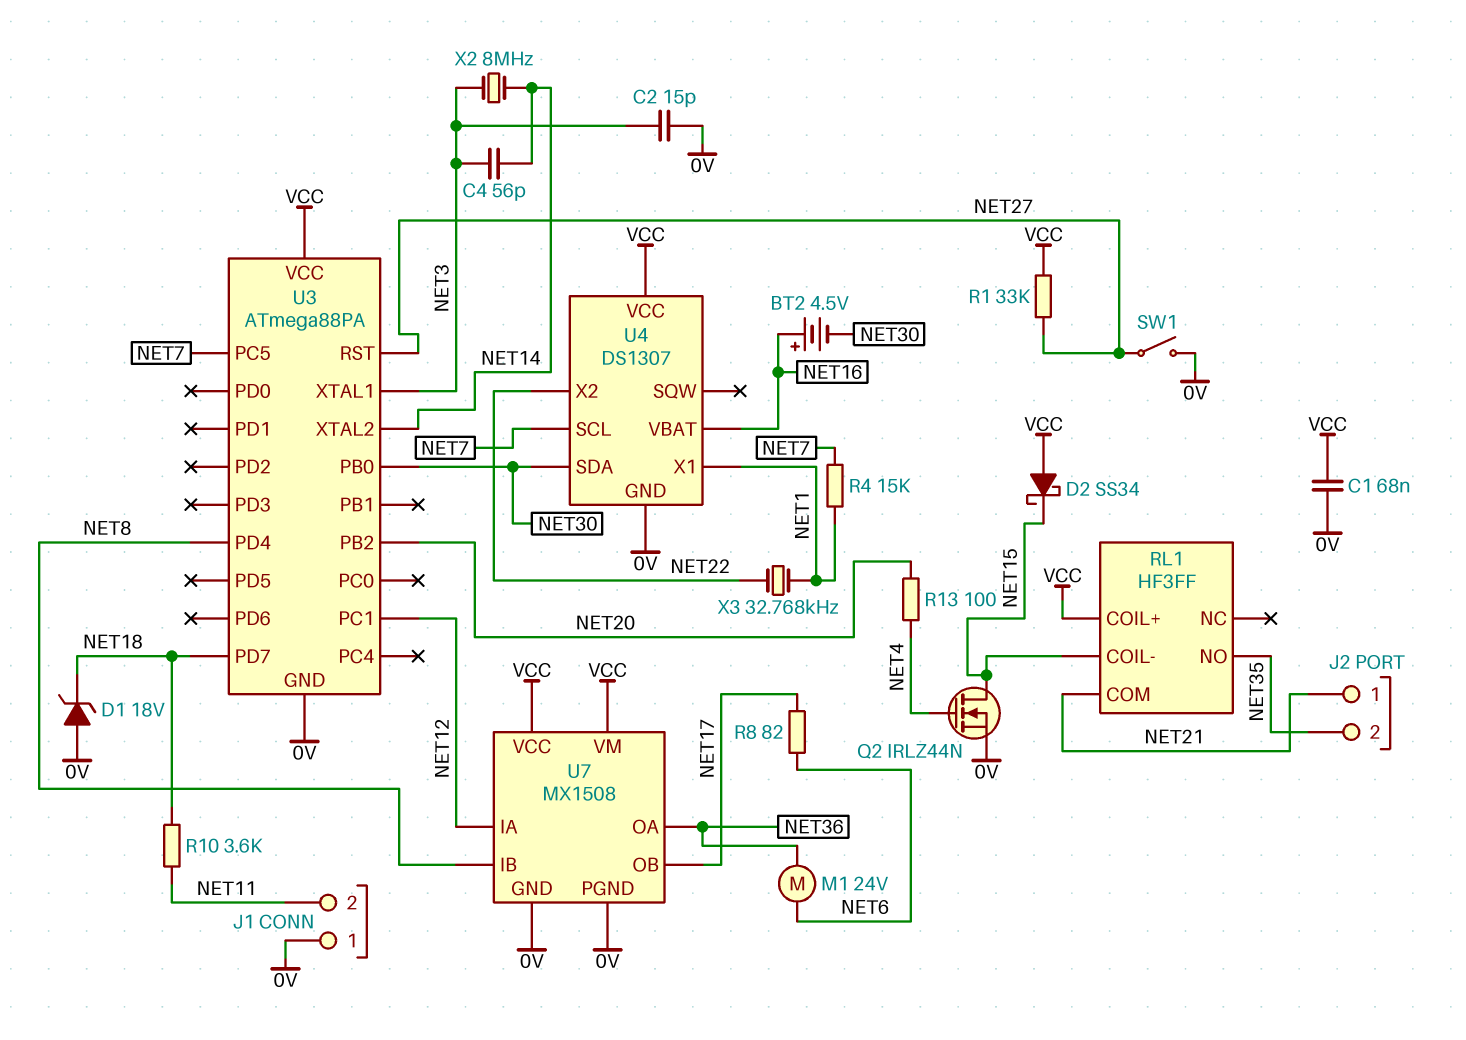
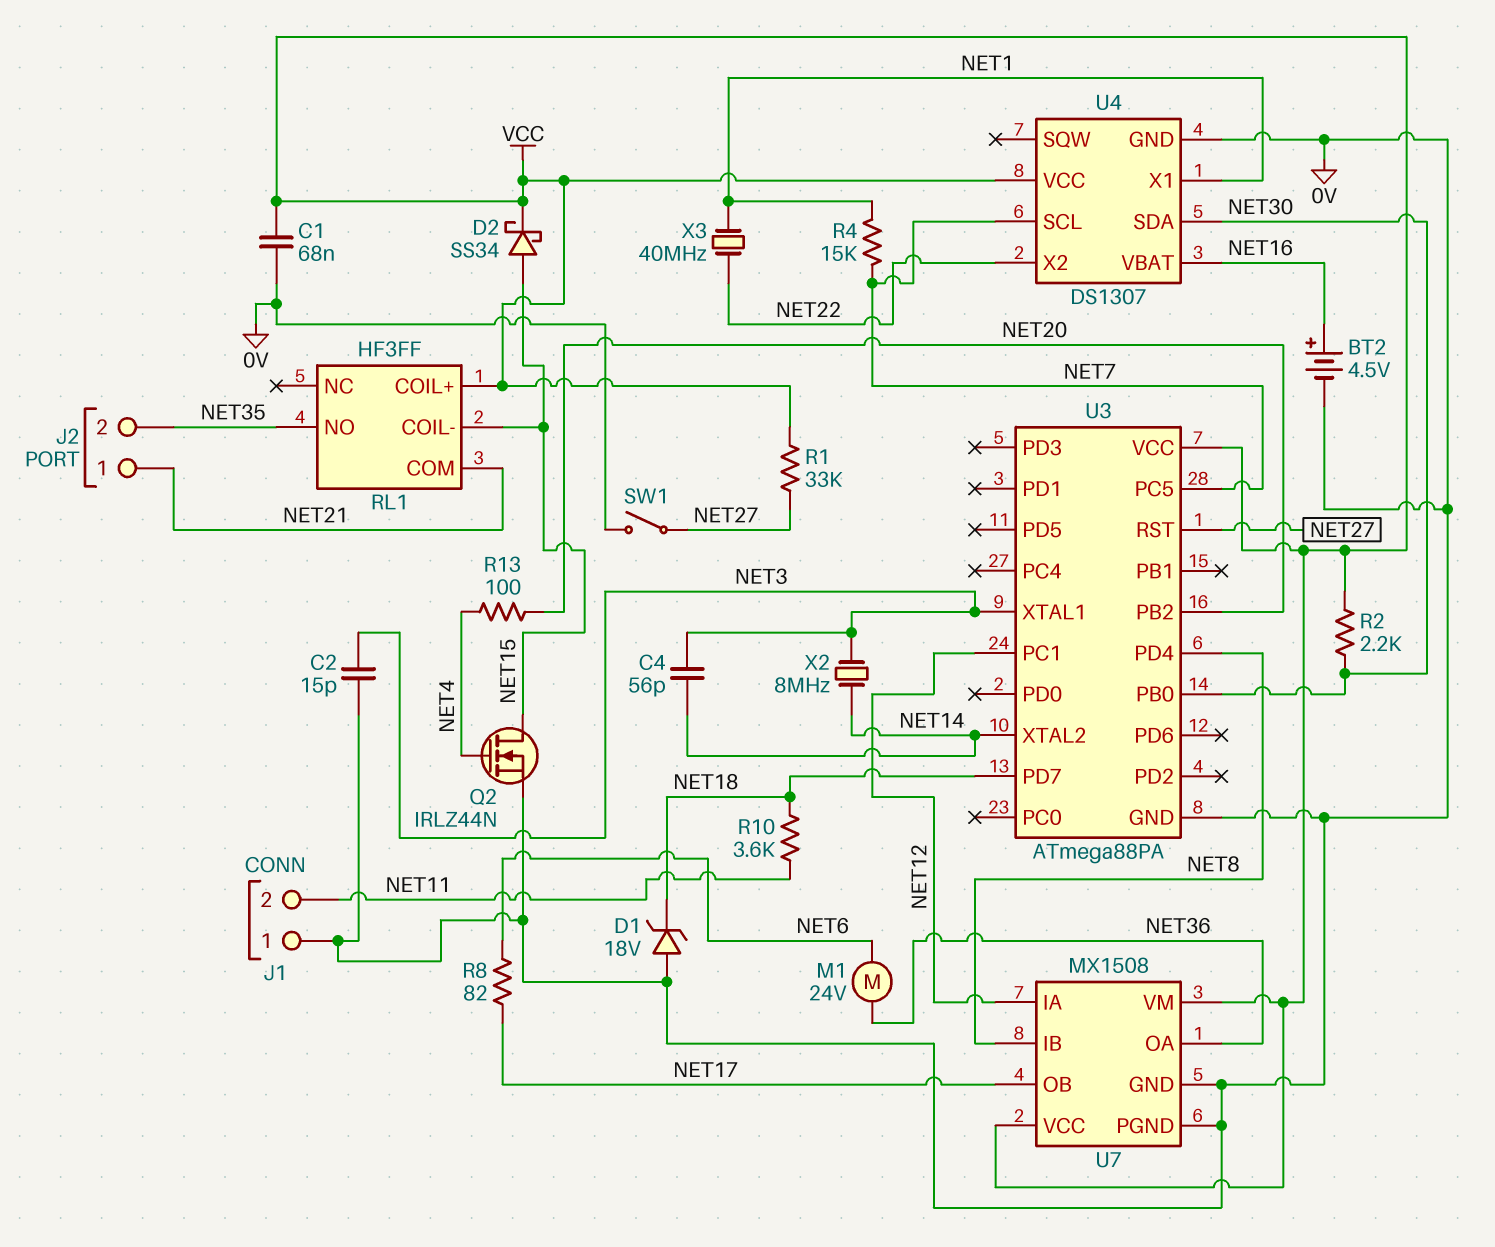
BT2: 4.5V (plus NET16, minus NET30) -> 4.5V (plus NET16, minus 0V)
D2: schottky SS34 (A VCC, K NET15) -> schottky SS34 (A NET15, K VCC)
R2: none -> 2.2k (NET30, VCC)
X3: 32.768kHz (NET1, NET22) -> 40MHz (NET1, NET22)

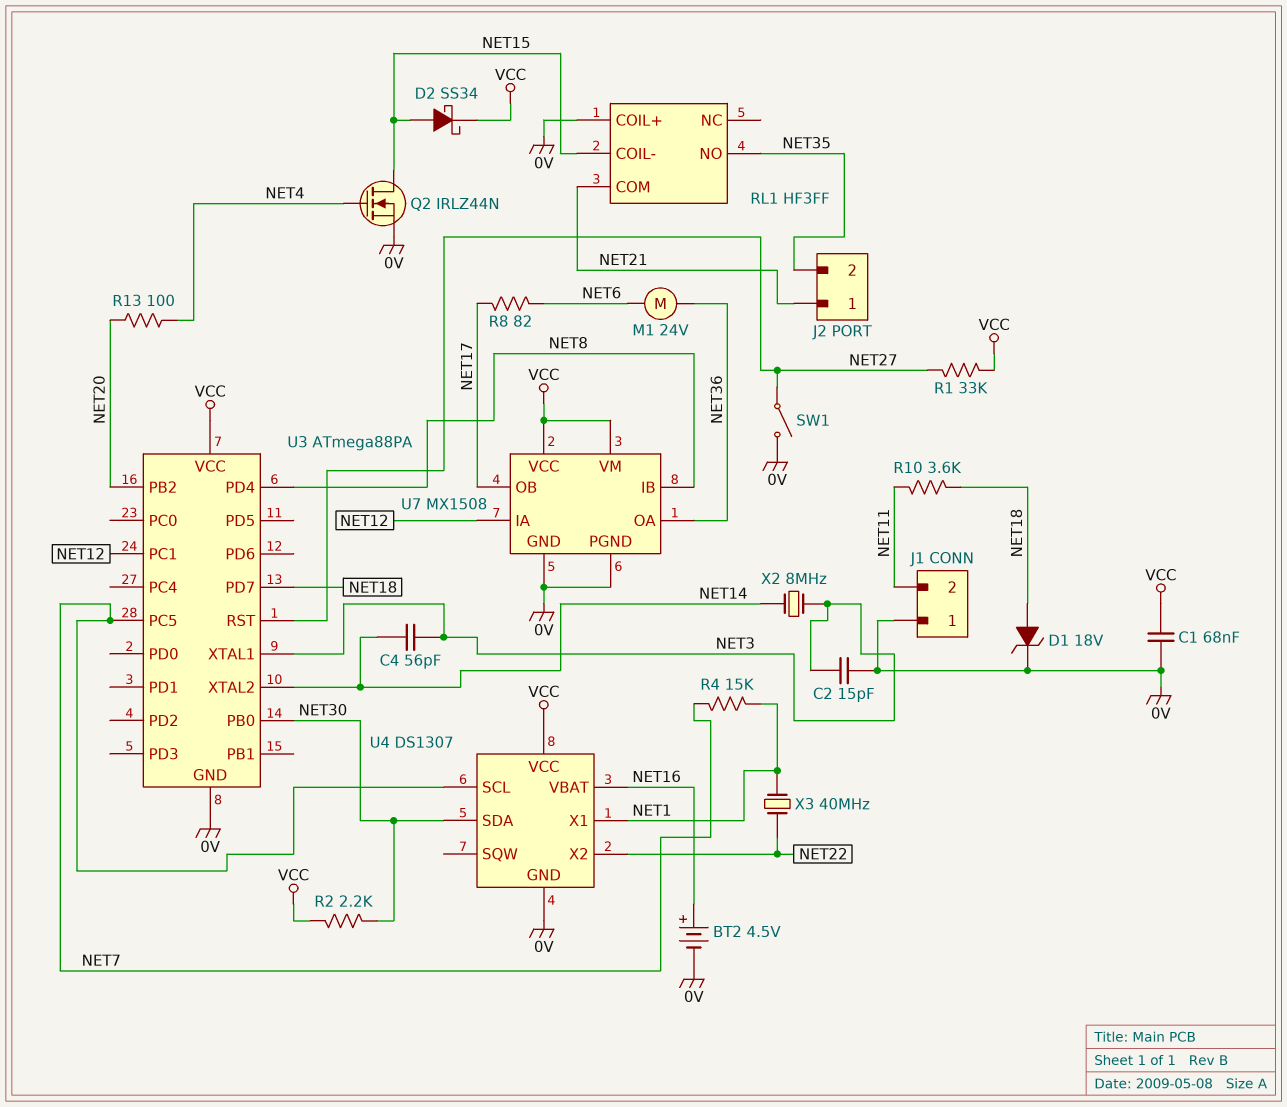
D1: zener 18V (A 0V, K NET18) -> zener 18V (A NET18, K 0V)
RL1 pin COIL+: VCC -> 0V

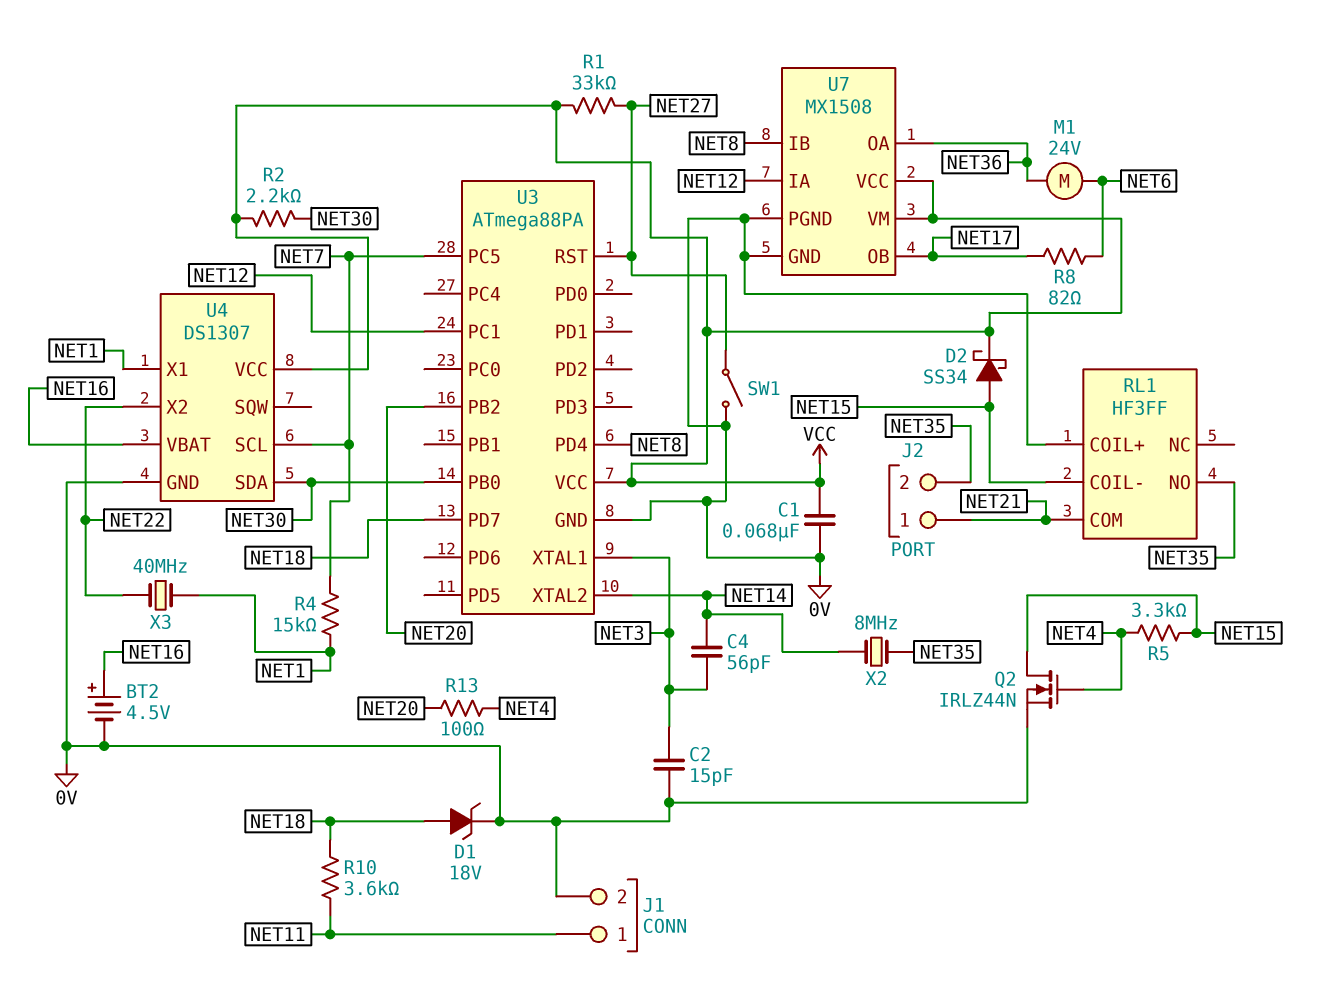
J1 pin 1: 0V -> NET11
J1 pin 2: NET11 -> 0V
R5: none -> 3.3k (NET4, NET15)
X2: 8MHz (NET3, NET14) -> 8MHz (NET14, NET35)

